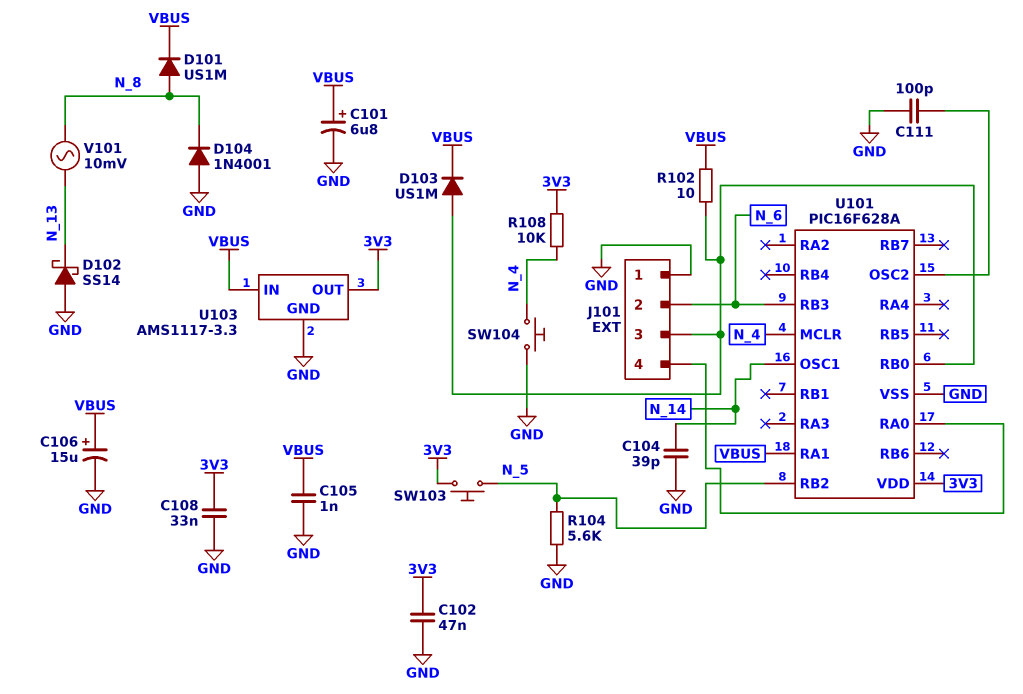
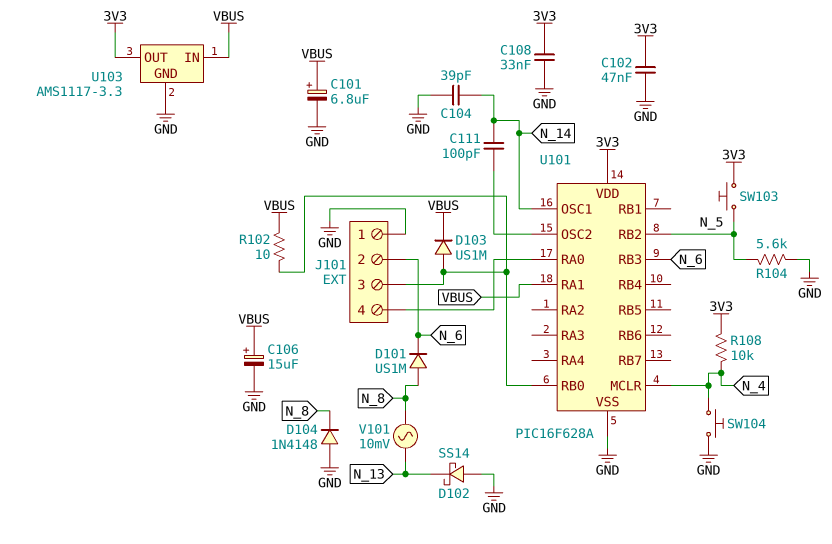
C105: 1nF (GND, VBUS) -> none
C111: 100pF (GND, U101/OSC2) -> 100pF (N_14, U101/OSC2)
D101: diode US1M (A N_8, K VBUS) -> diode US1M (A N_8, K N_6)
D104: diode 1N4001 (A GND, K N_8) -> diode 1N4148 (A GND, K N_8)

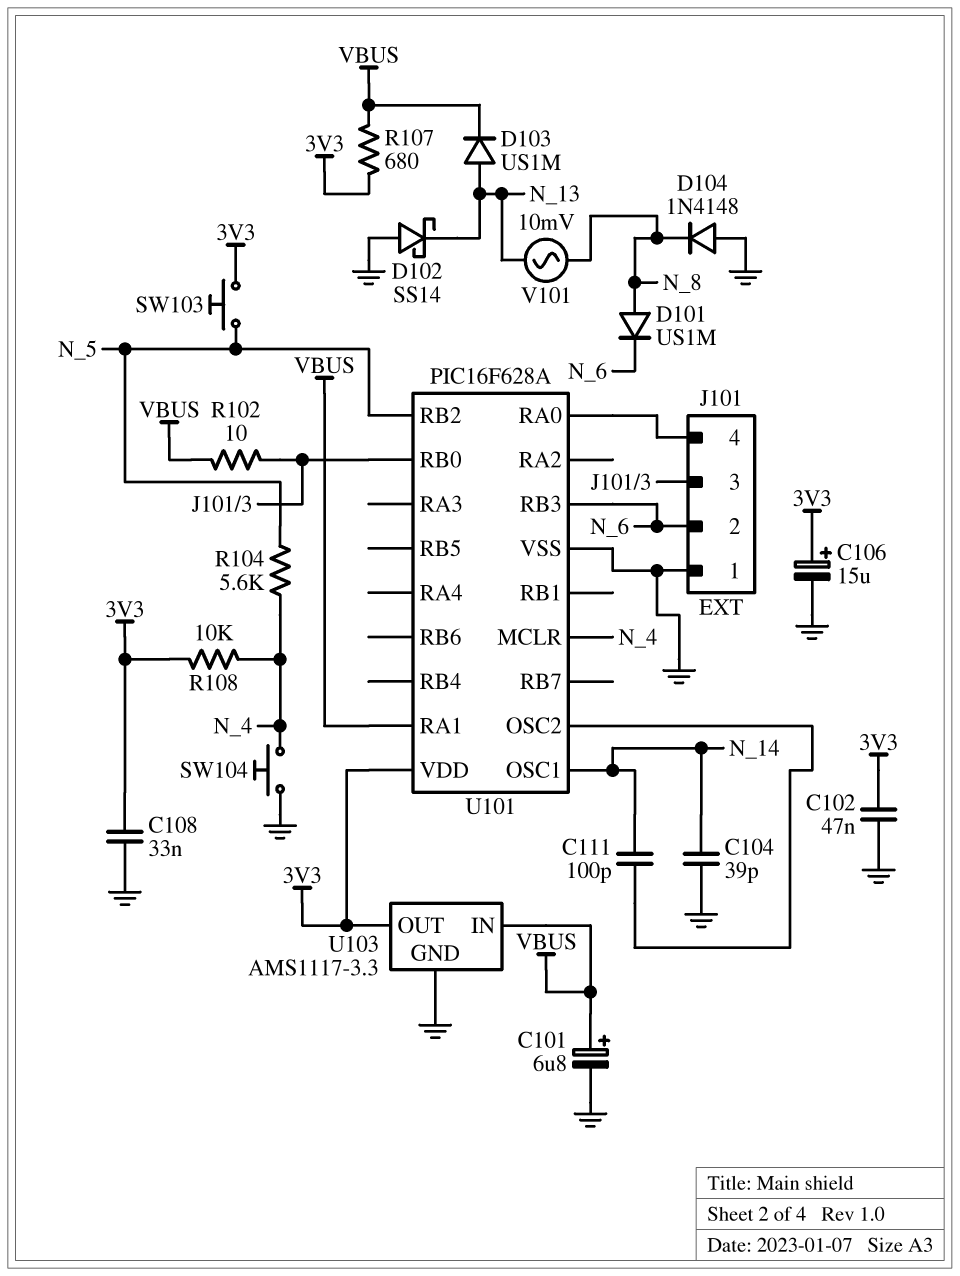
C106: 15uF (plus VBUS, minus GND) -> 15uF (plus 3V3, minus GND)
D103: diode US1M (A J101/3, K VBUS) -> diode US1M (A N_13, K VBUS)
R104: 5.6k (GND, N_5) -> 5.6k (N_4, N_5)
R107: none -> 680 (3V3, VBUS)

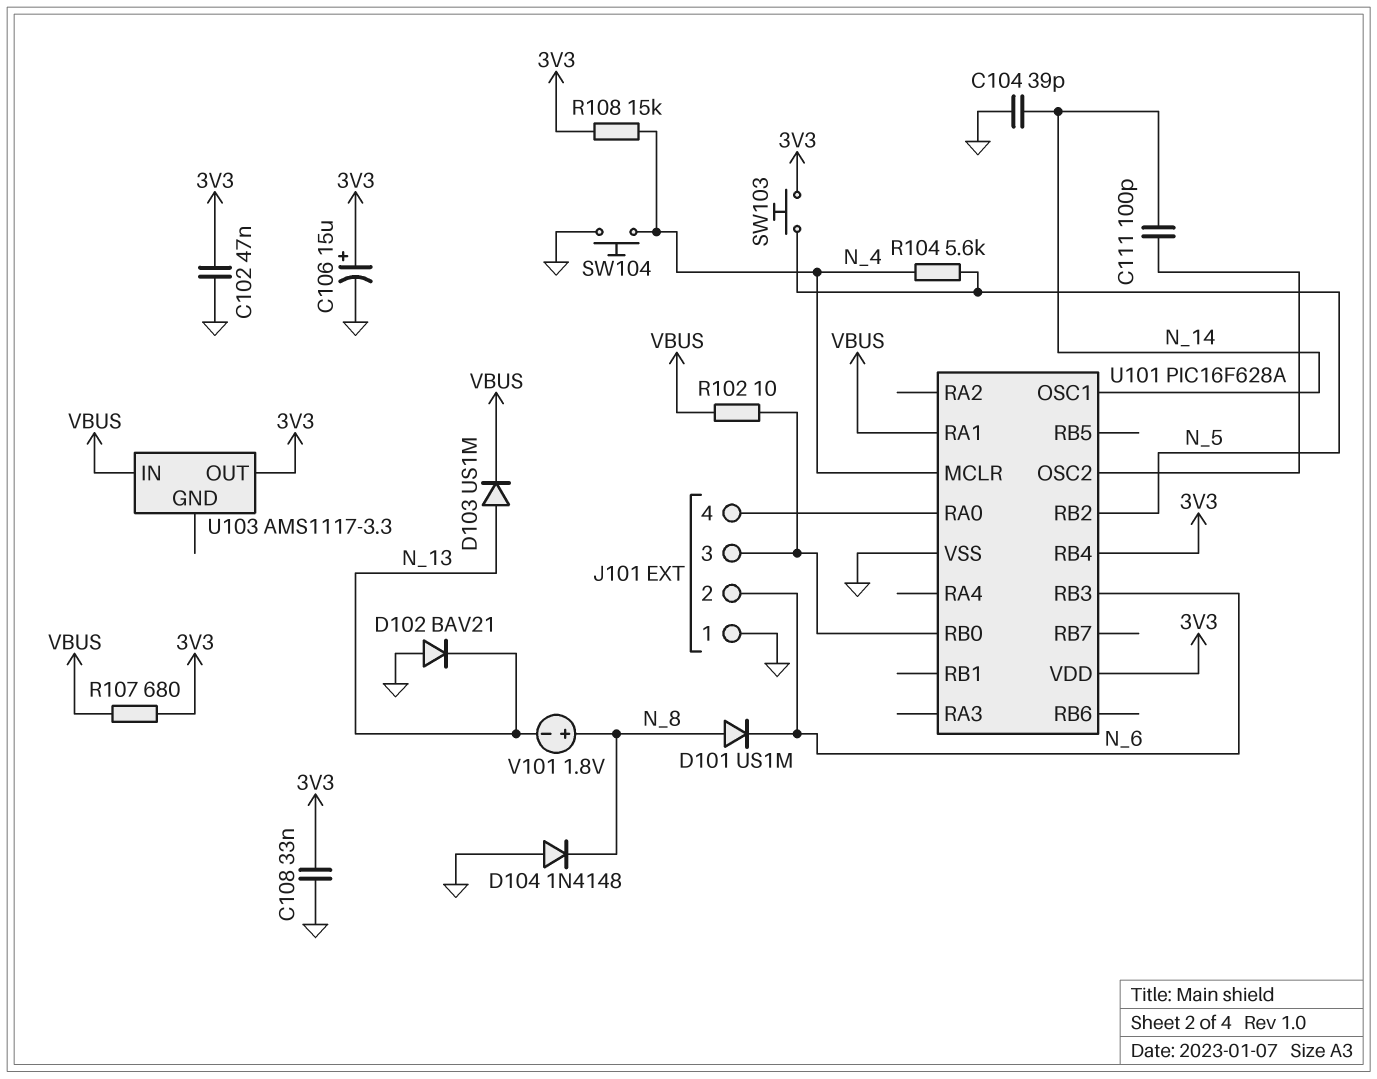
C101: 6.8uF (plus VBUS, minus GND) -> none
D102: schottky SS14 (A GND, K N_13) -> diode BAV21 (A GND, K N_13)
R108: 10k (3V3, N_4) -> 15k (3V3, N_4)
U101 pin RB4: none -> 3V3
U103 pin GND: GND -> none
V101: AC 10mV (N_8, N_13) -> 1.8V (plus N_8, minus N_13)

